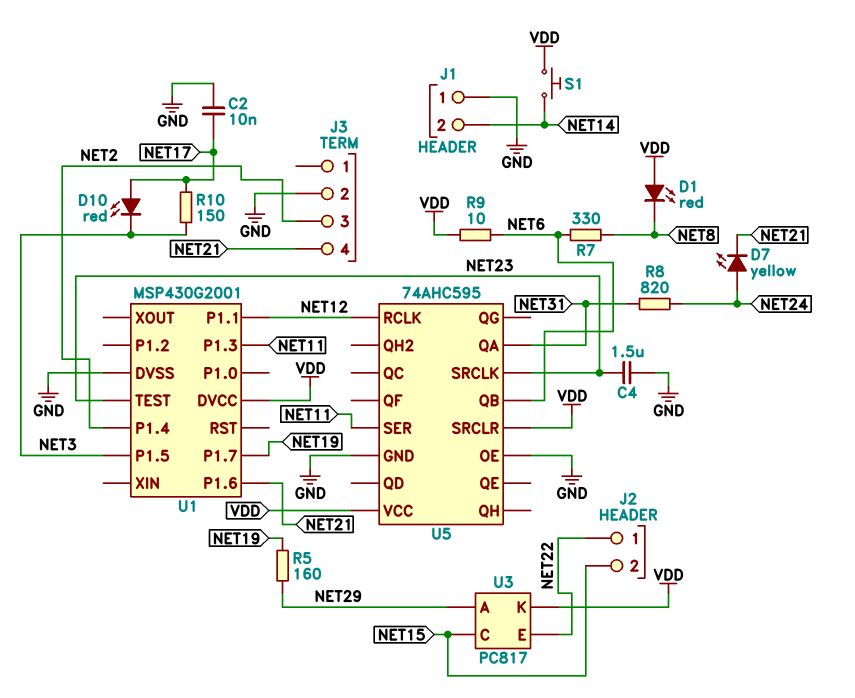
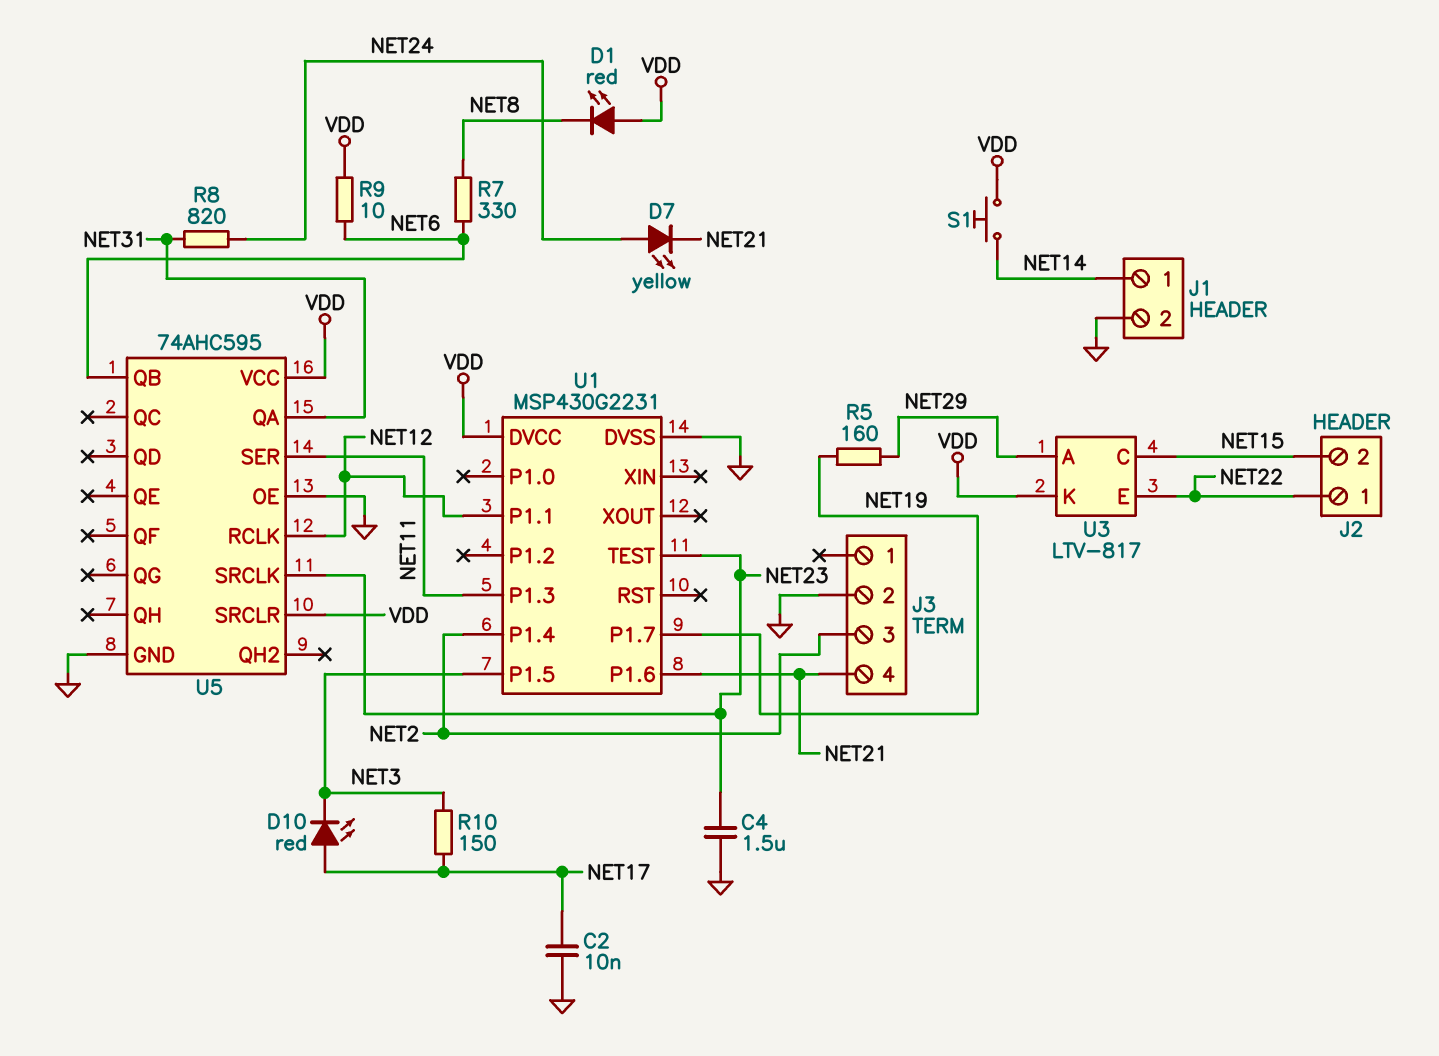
J1 pin 1: GND -> NET14
J1 pin 2: NET14 -> GND
U1: MSP430G2001 -> MSP430G2231
U3: PC817 -> LTV-817

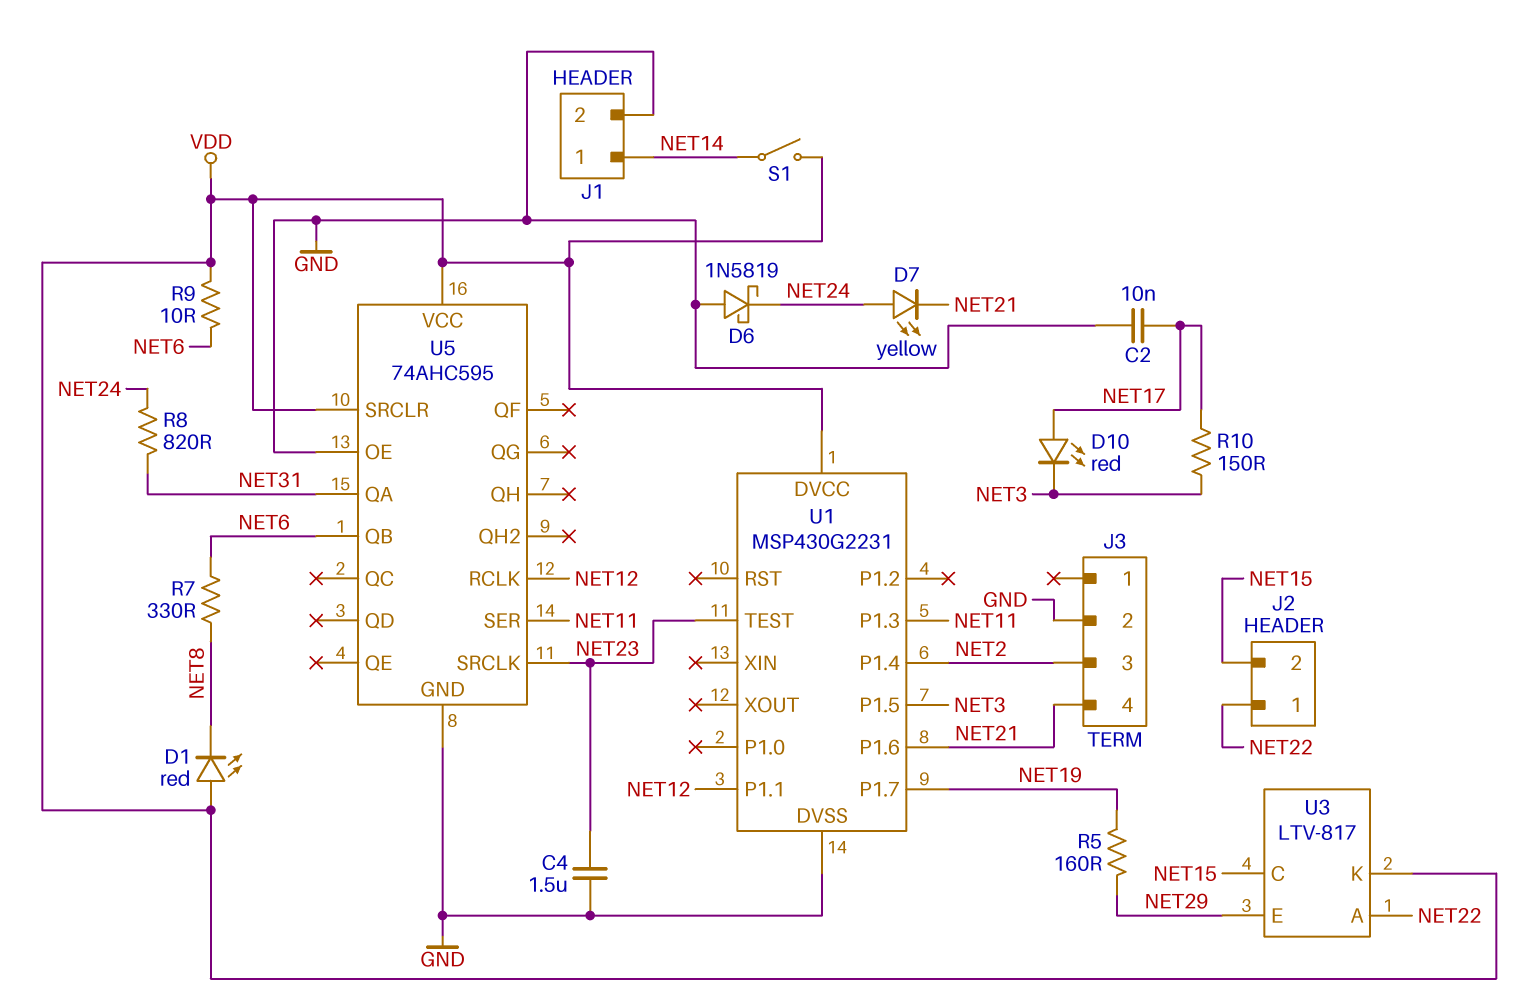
D6: none -> schottky 1N5819 (A GND, K NET24)
S1: button (NET14, VDD) -> switch (NET14, VDD)
U3 pin A: NET29 -> NET22
U3 pin E: NET22 -> NET29

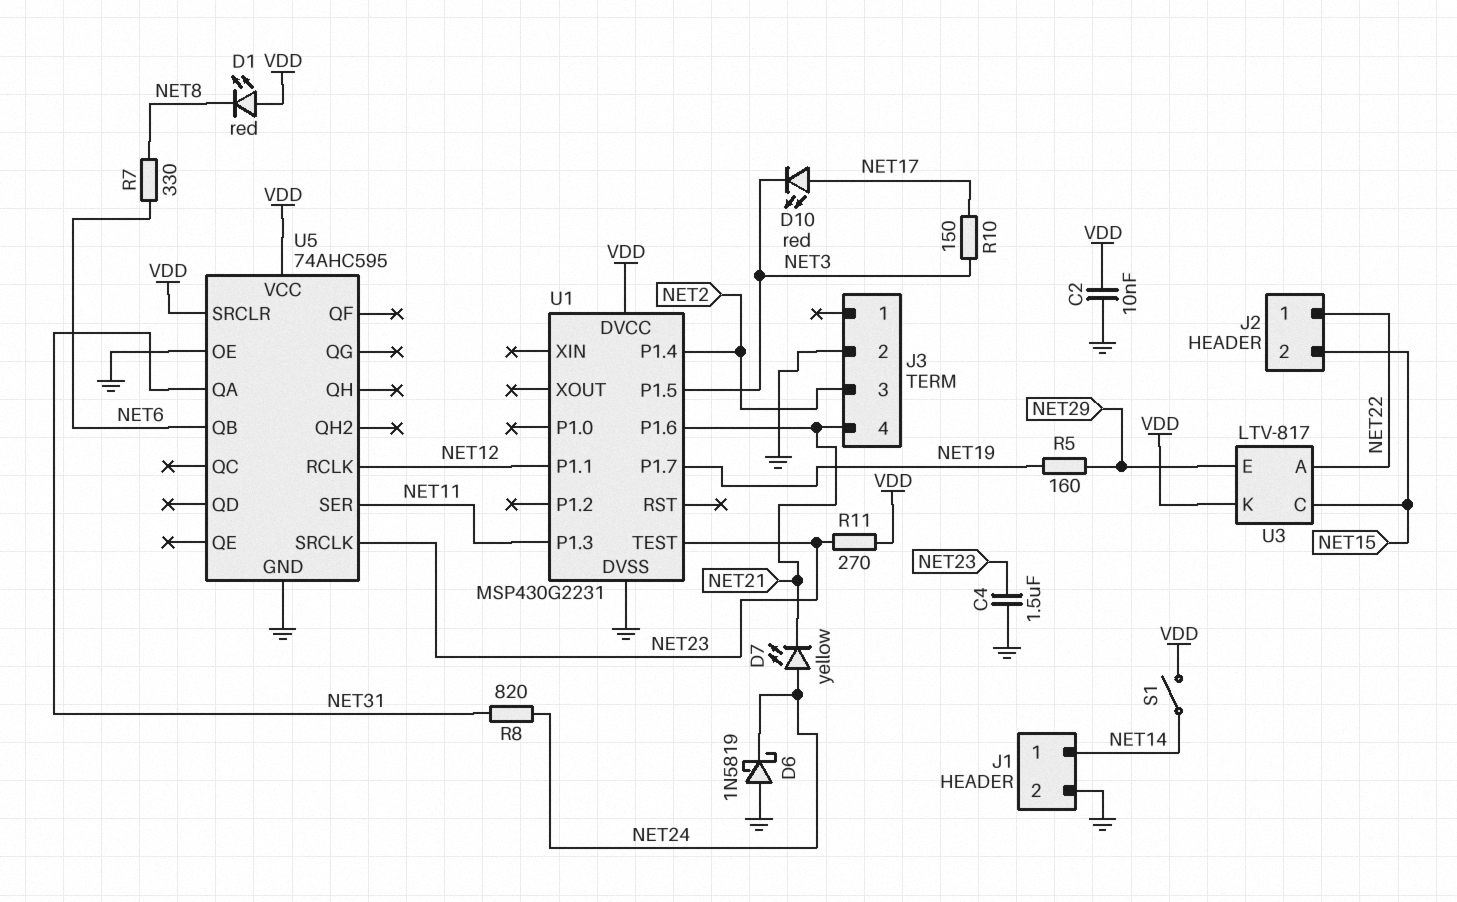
C2: 10nF (GND, NET17) -> 10nF (GND, VDD)
R9: 10 (NET6, VDD) -> none
R11: none -> 270 (NET23, VDD)

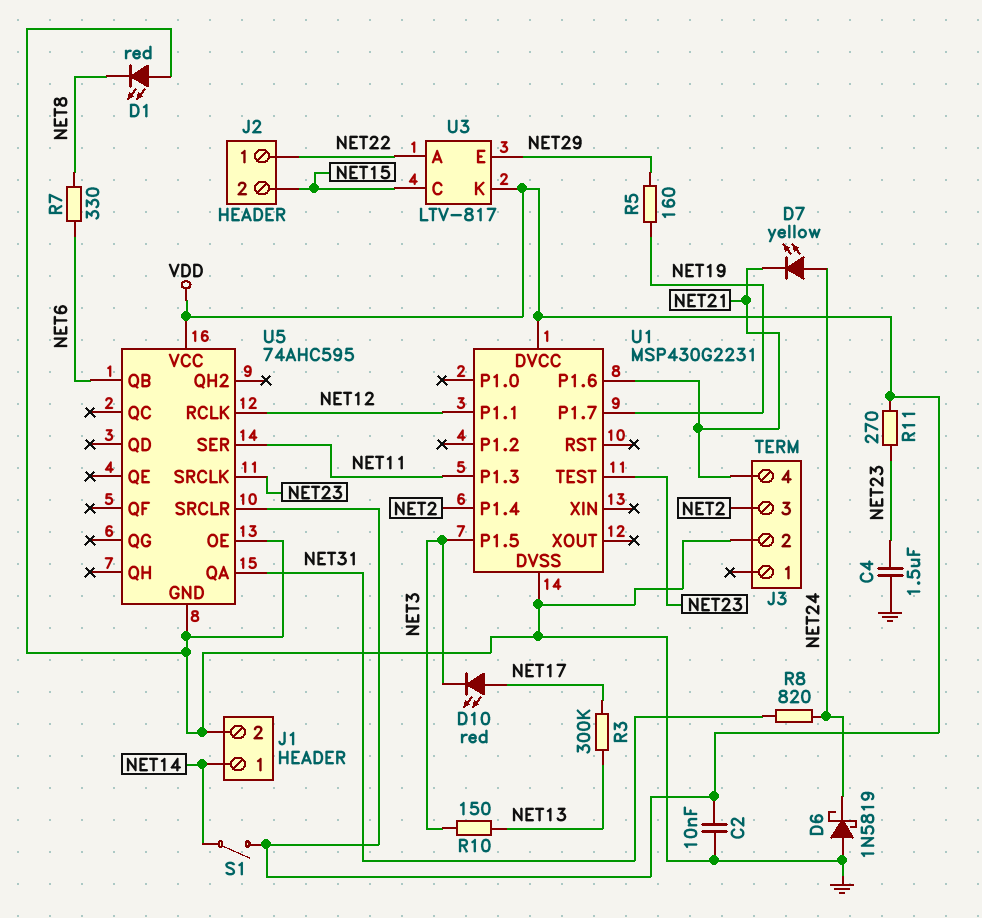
D1: LED red (A VDD, K NET8) -> LED red (A GND, K NET8)
R3: none -> 300k (NET13, NET17)
R10: 150 (NET3, NET17) -> 150 (NET3, NET13)

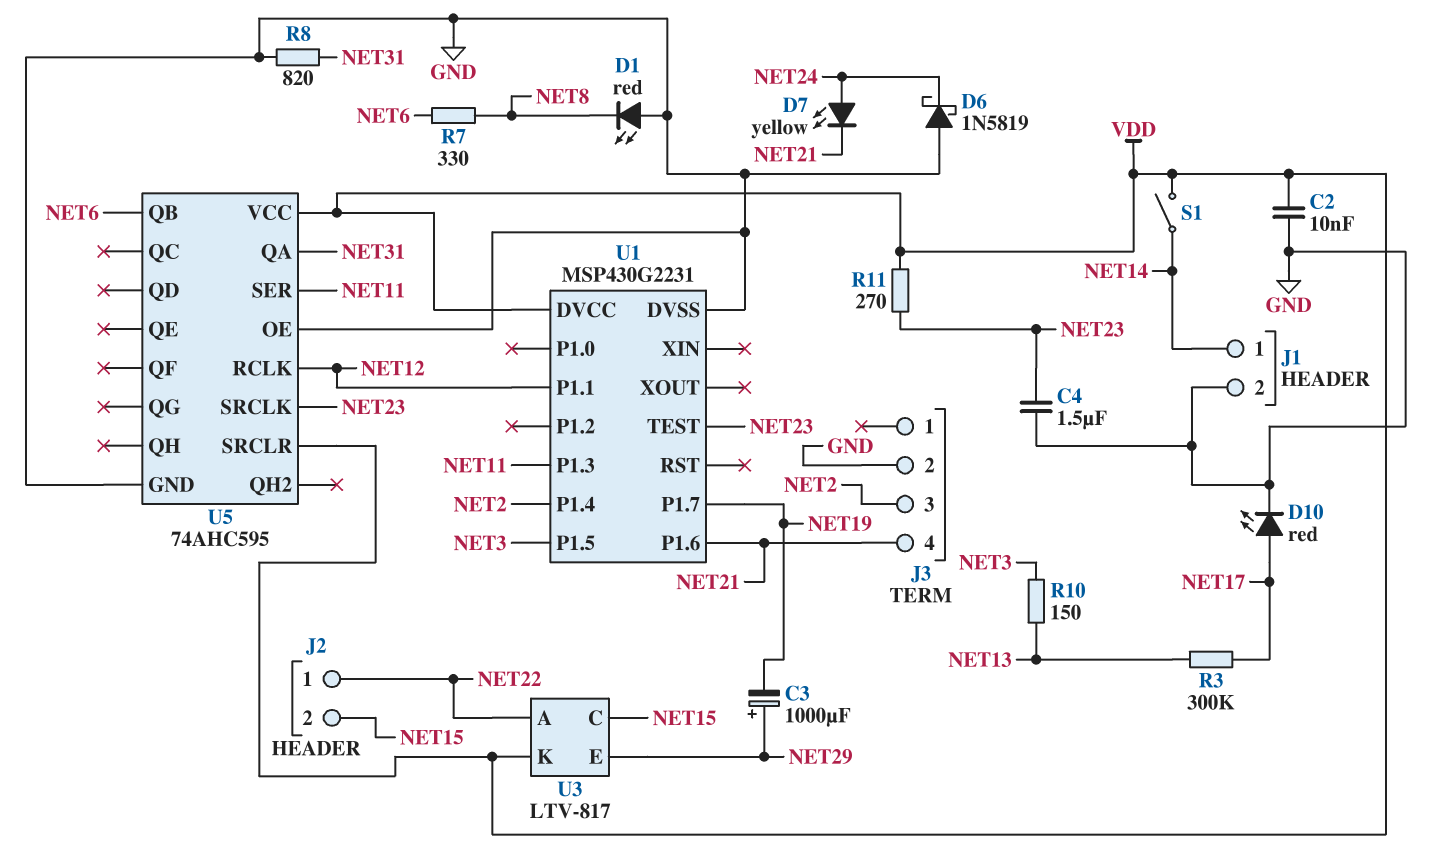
C3: none -> 1000uF (plus NET29, minus NET19)
D10: LED red (A NET17, K NET3) -> LED red (A NET17, K GND)
R5: 160 (NET19, NET29) -> none
R8: 820 (NET24, NET31) -> 820 (GND, NET31)

